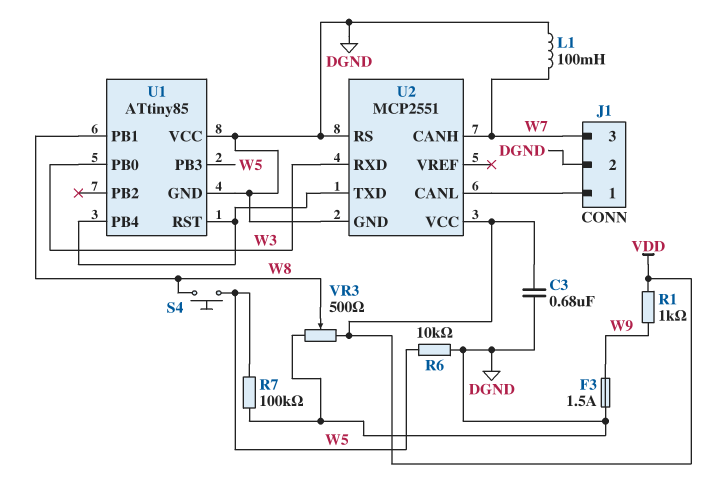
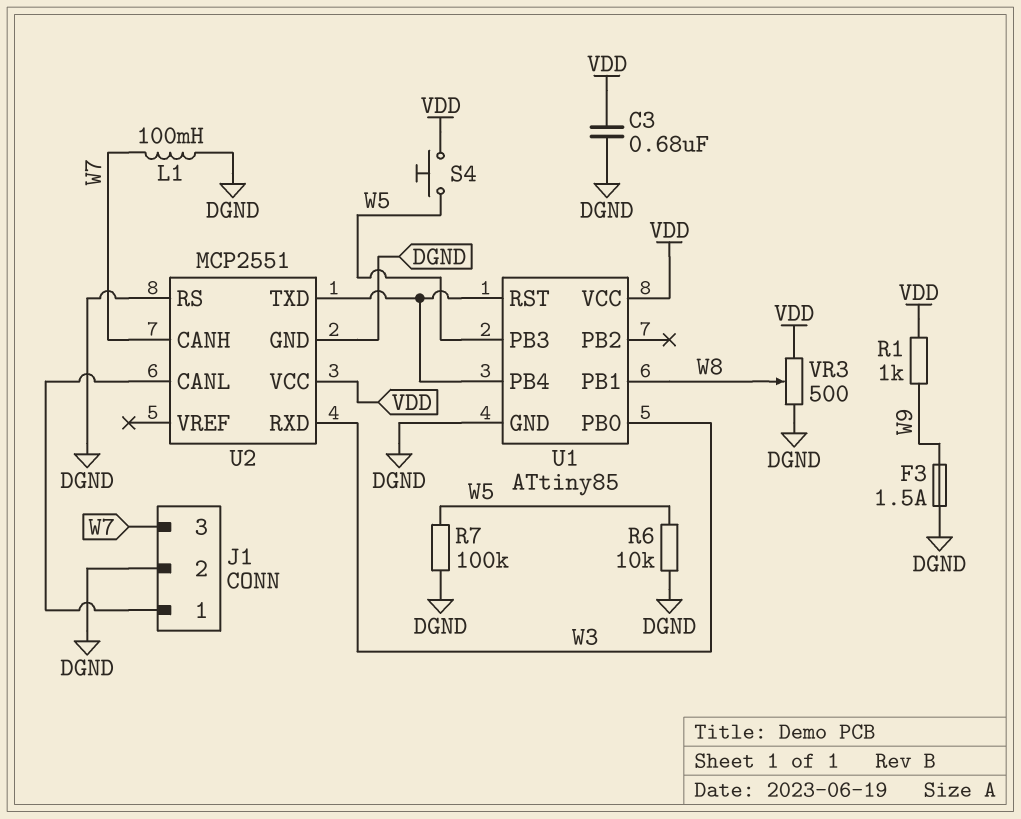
S4: button (W5, W8) -> button (VDD, W5)
U1 pin VCC: DGND -> VDD

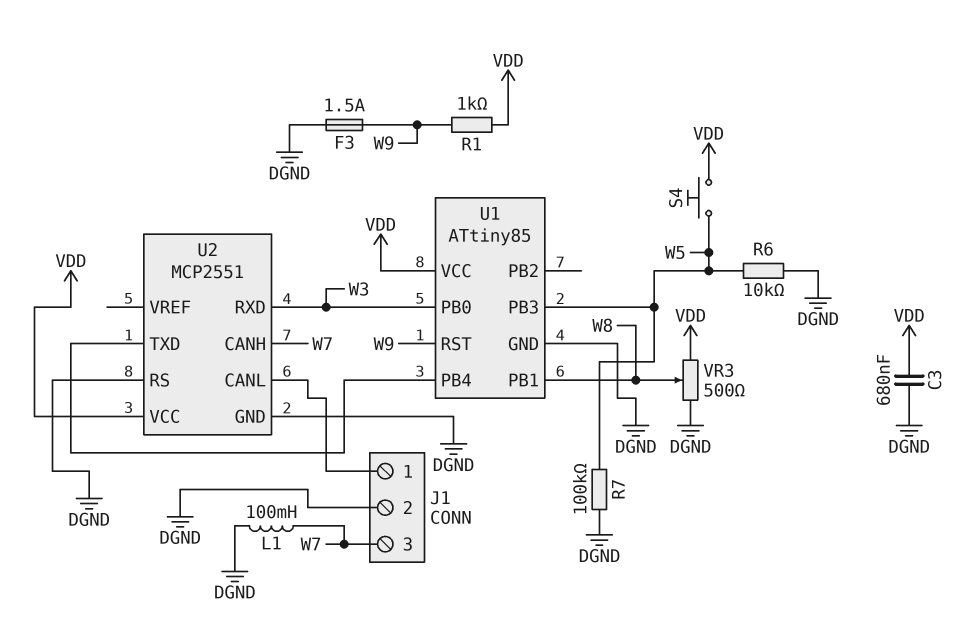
U1 pin RST: U1/PB4 -> W9

